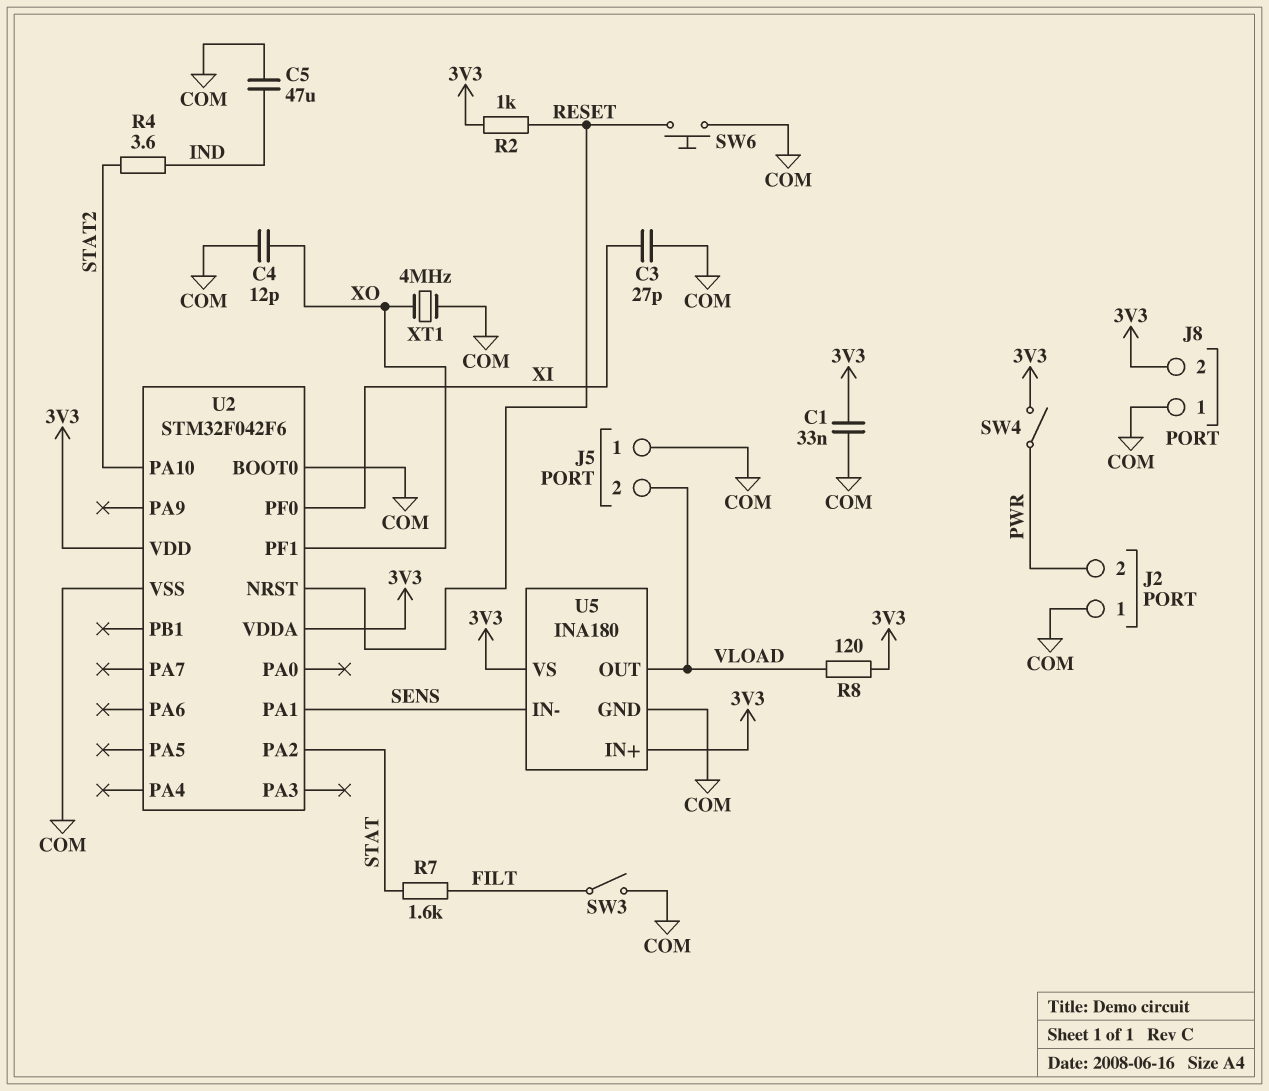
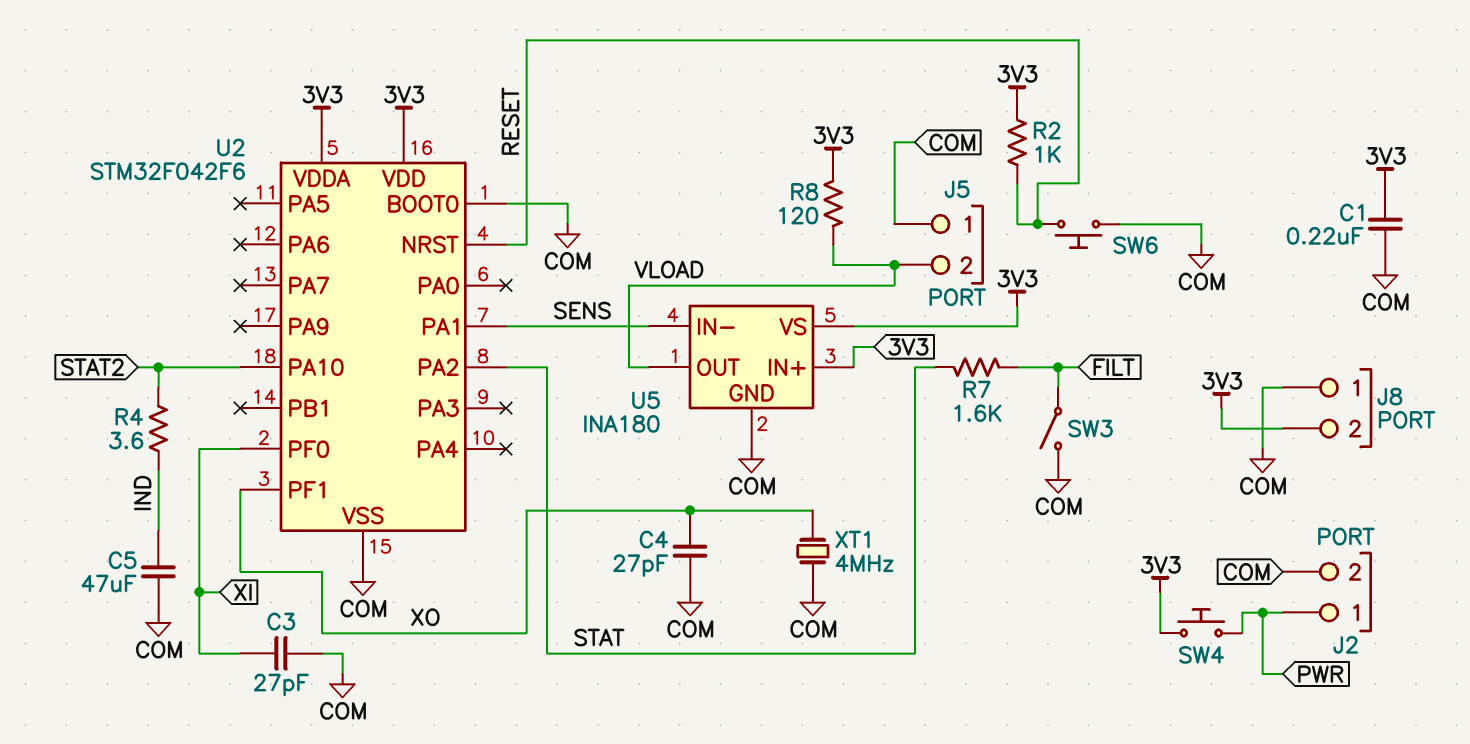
C1: 33nF (3V3, COM) -> 220nF (3V3, COM)
C4: 12pF (COM, XO) -> 27pF (COM, XO)
J2 pin 1: COM -> PWR
J2 pin 2: PWR -> COM
SW4: switch (3V3, PWR) -> button (3V3, PWR)

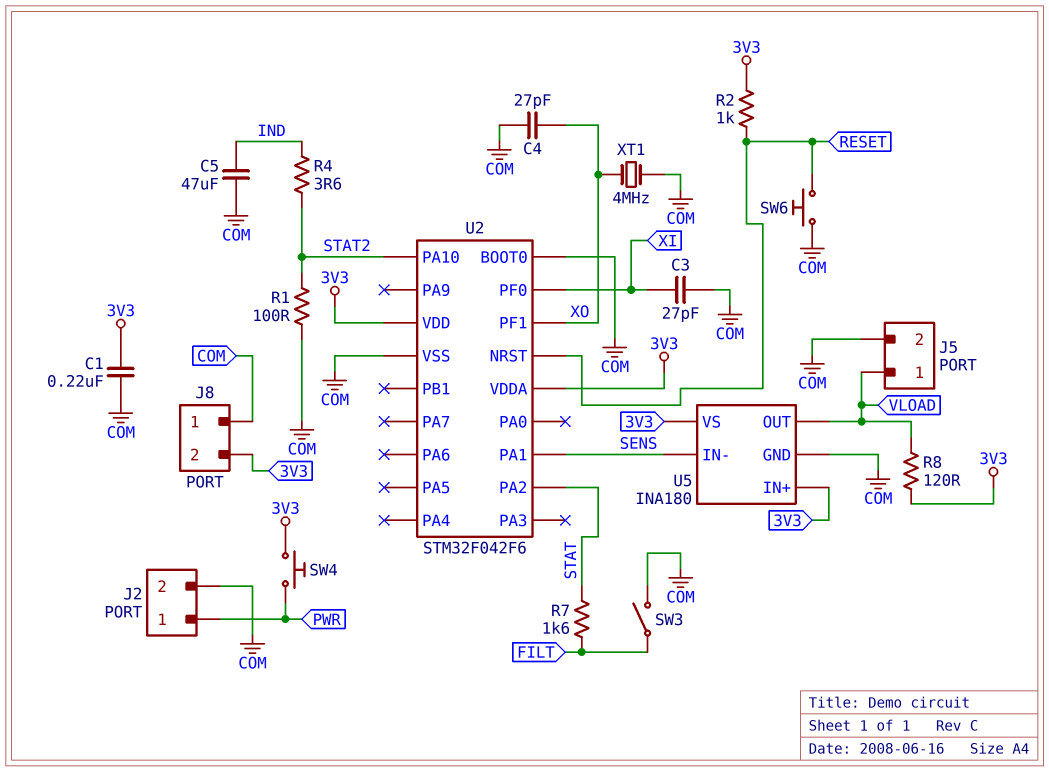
J5 pin 1: COM -> VLOAD
J5 pin 2: VLOAD -> COM
R1: none -> 100 (COM, STAT2)

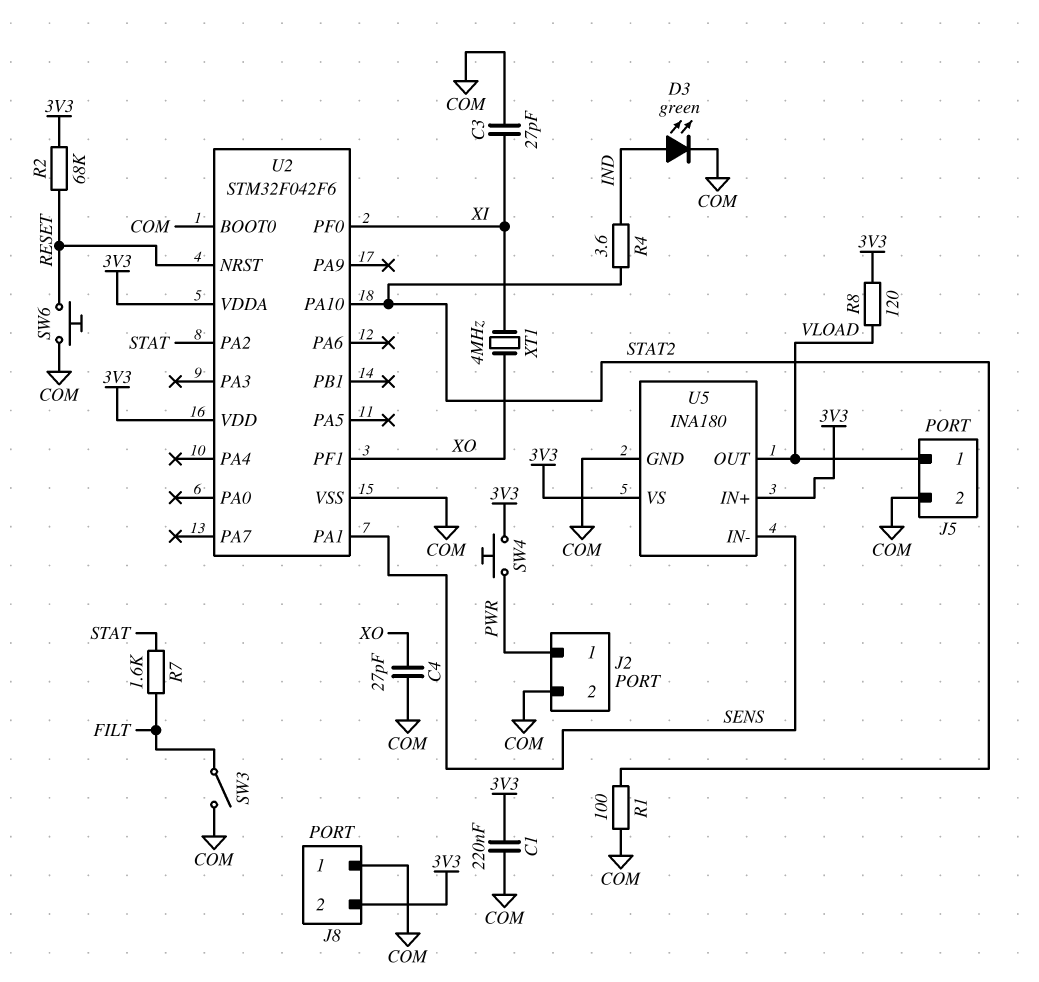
C5: 47uF (COM, IND) -> none
D3: none -> LED green (A IND, K COM)
R2: 1k (3V3, RESET) -> 68k (3V3, RESET)
XT1: 4MHz (COM, XO) -> 4MHz (XI, XO)

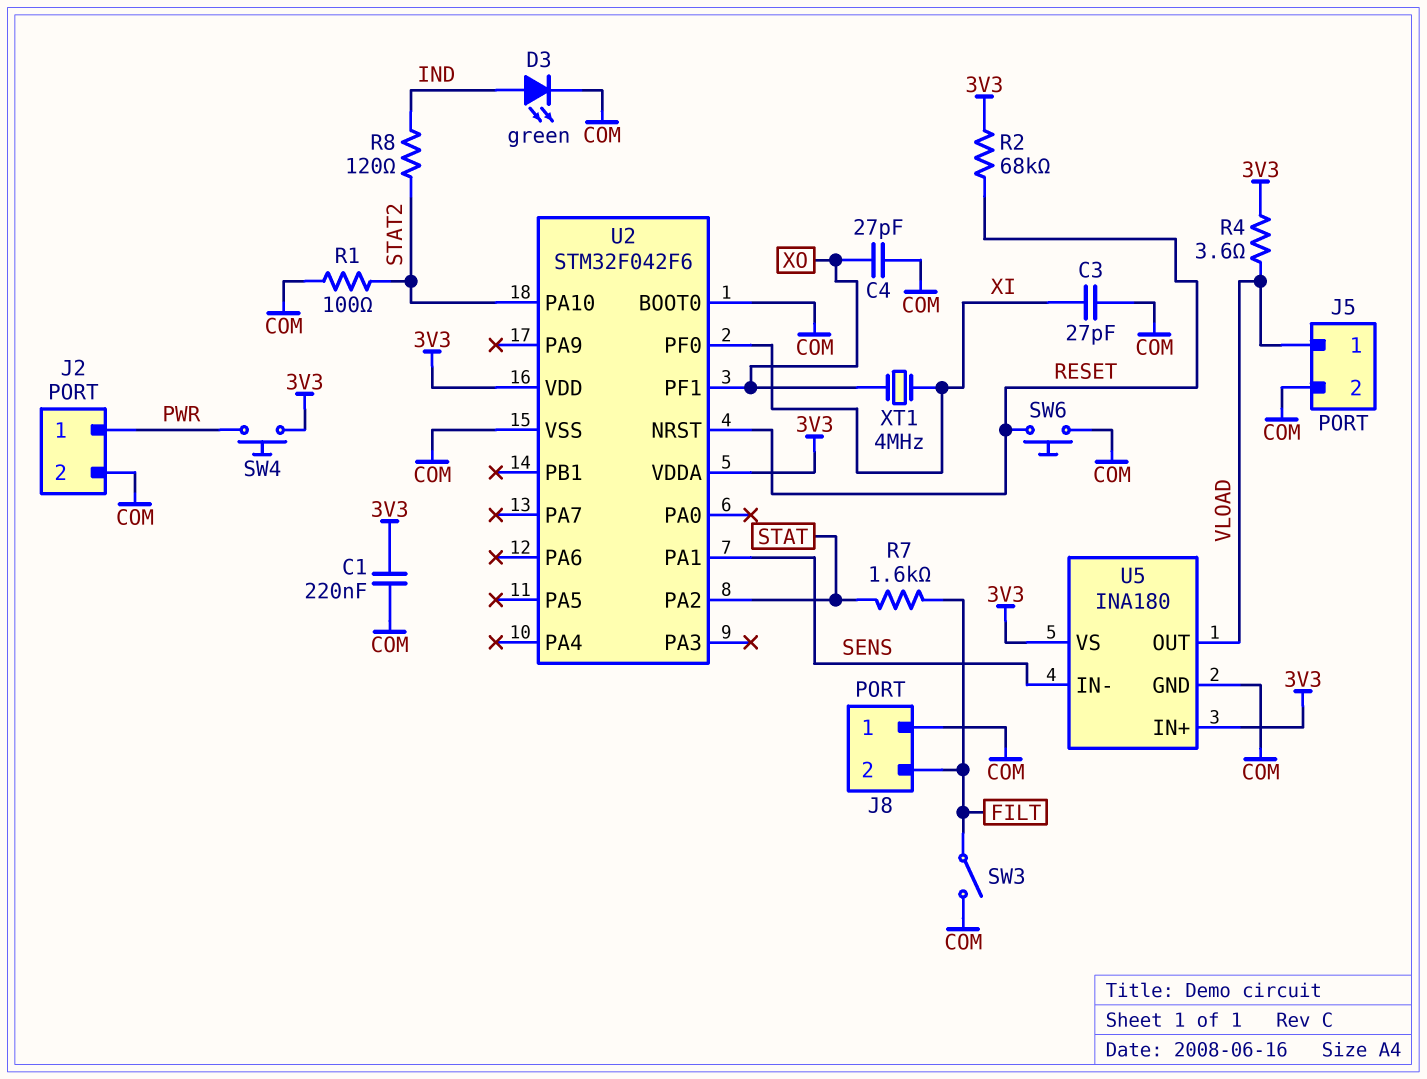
J8 pin 2: 3V3 -> FILT
R4: 3.6 (IND, STAT2) -> 3.6 (3V3, VLOAD)
R8: 120 (3V3, VLOAD) -> 120 (IND, STAT2)

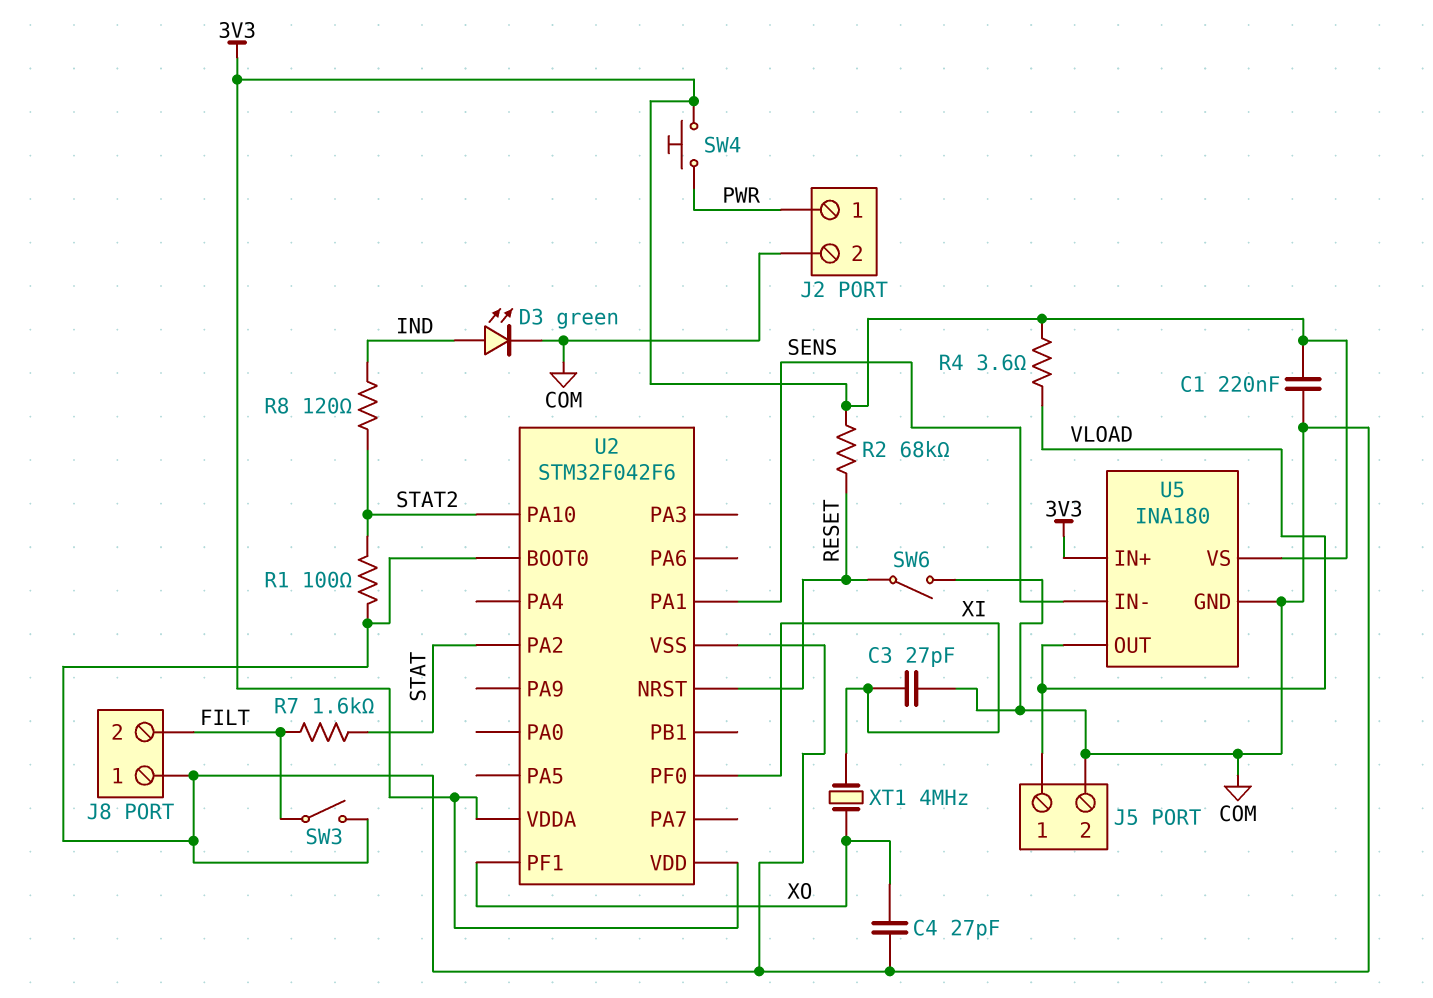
SW6: button (COM, RESET) -> switch (COM, RESET)

